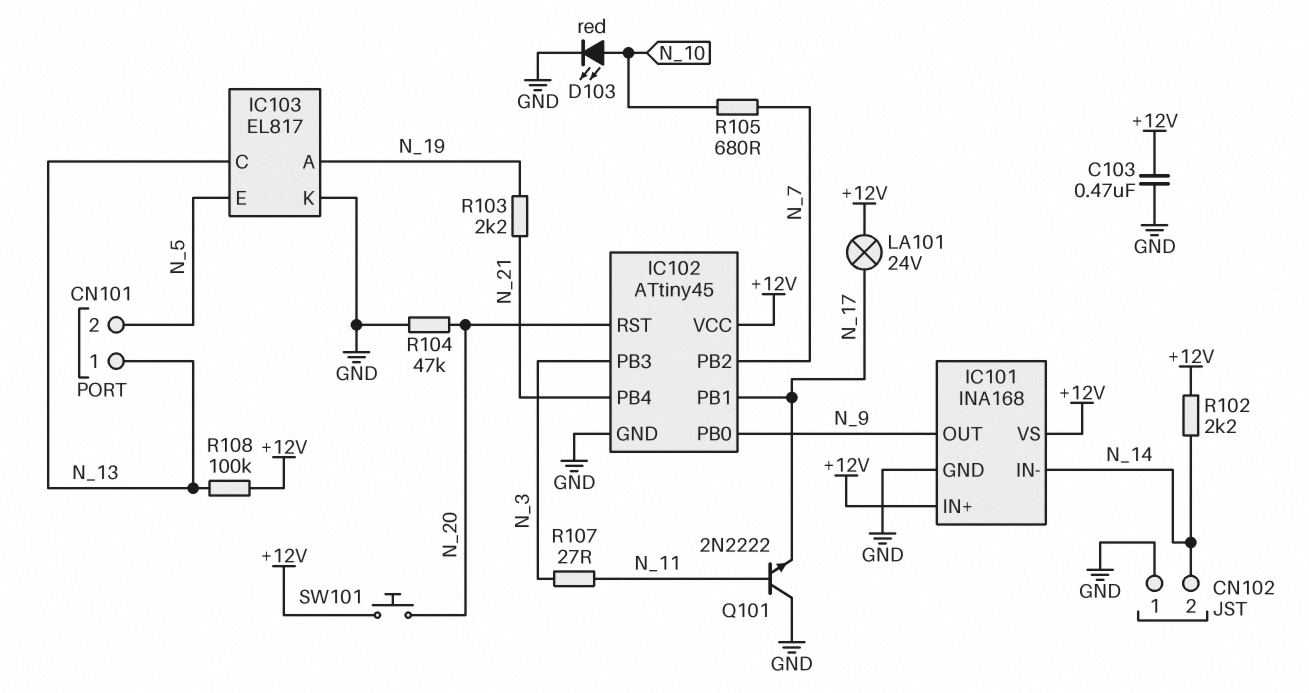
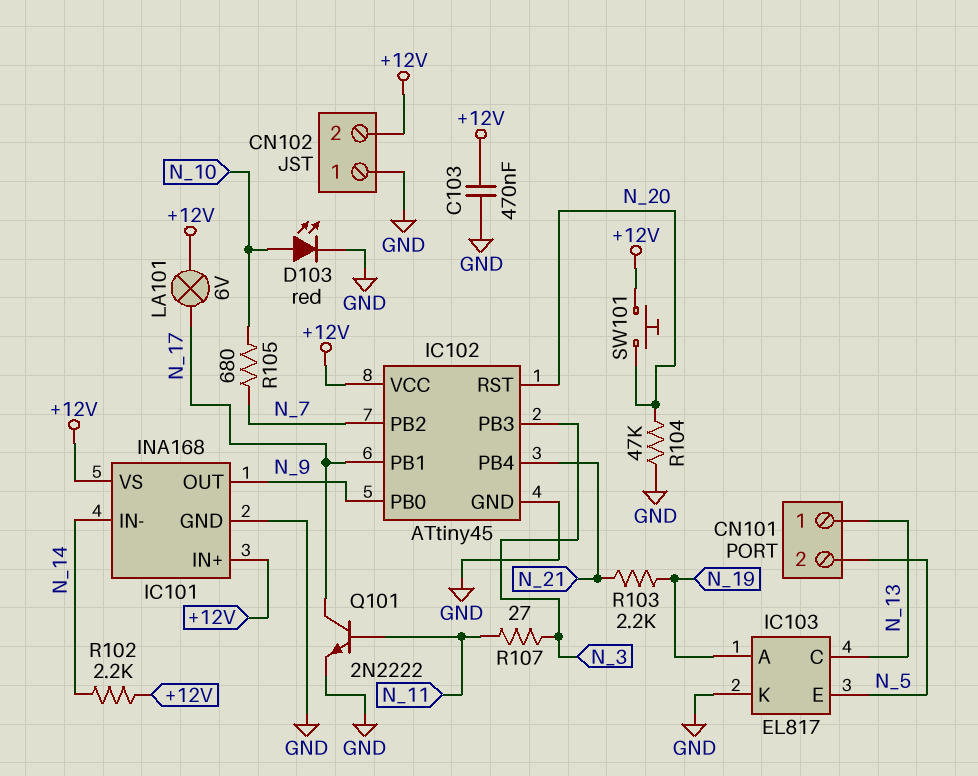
CN102 pin 2: N_14 -> +12V
LA101: lamp 24V (+12V, N_17) -> lamp 6V (+12V, N_17)
Q101: NPN 2N2222 (B N_11, C GND, E N_17) -> NPN 2N2222 (B N_11, C N_17, E GND)
R108: 100k (+12V, N_13) -> none

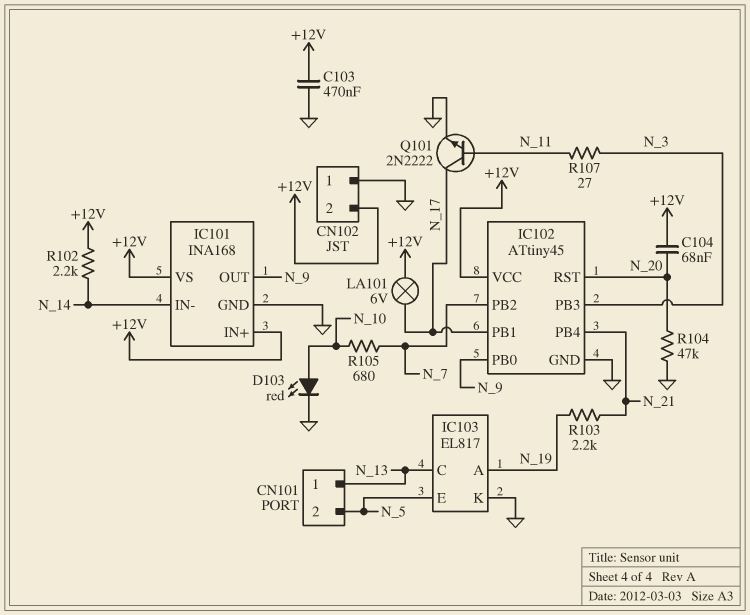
C104: none -> 68nF (+12V, N_20)
SW101: button (+12V, N_20) -> none

